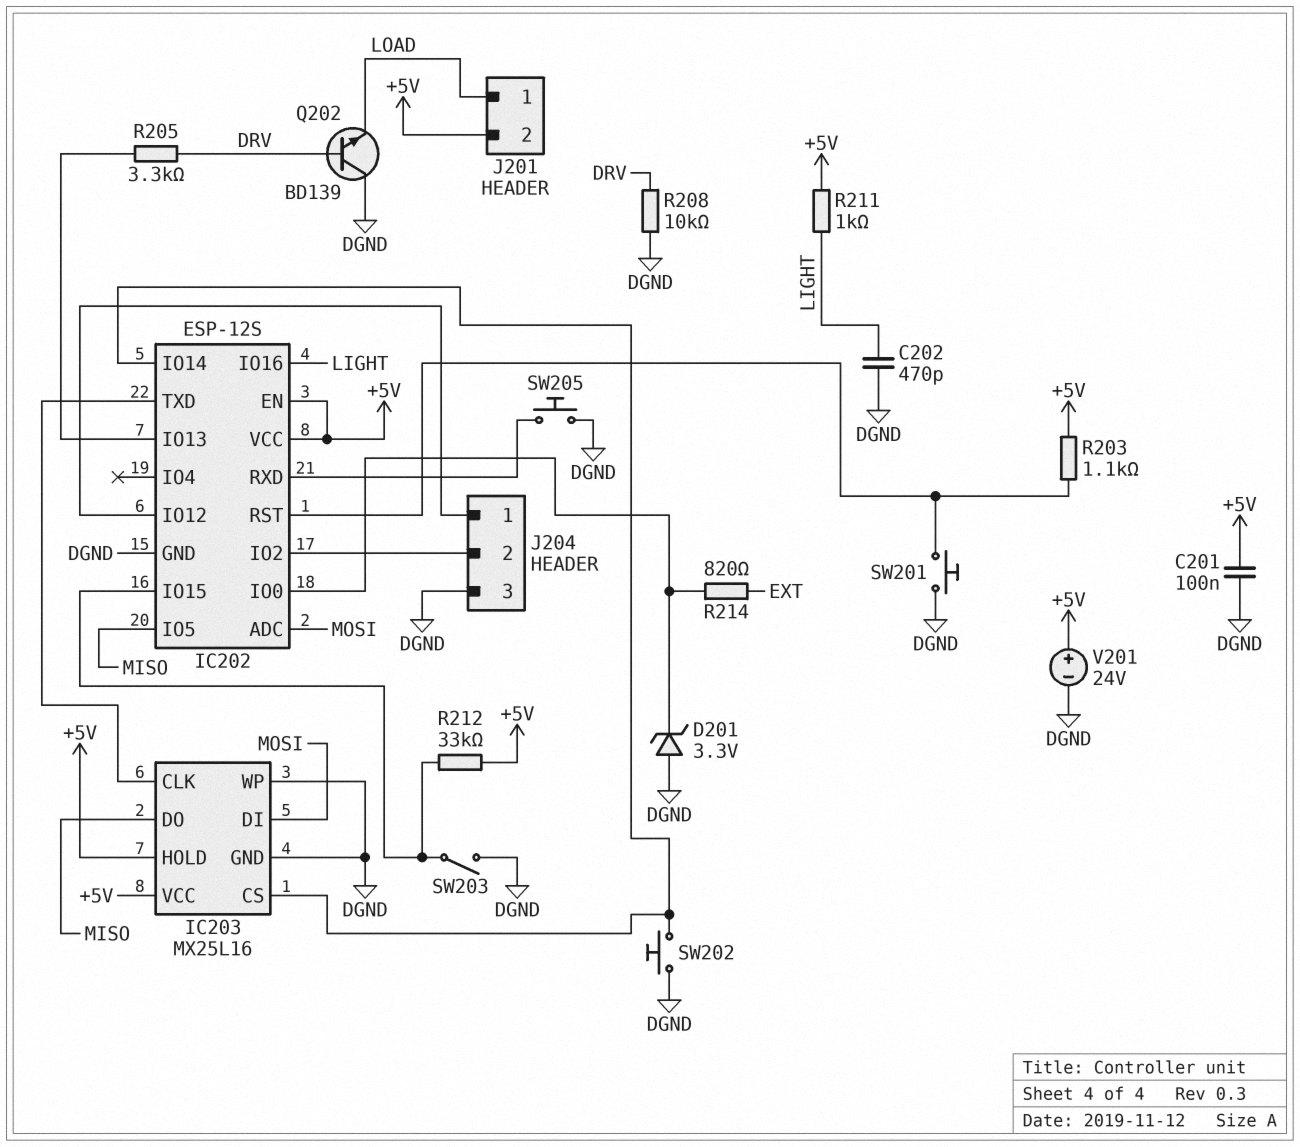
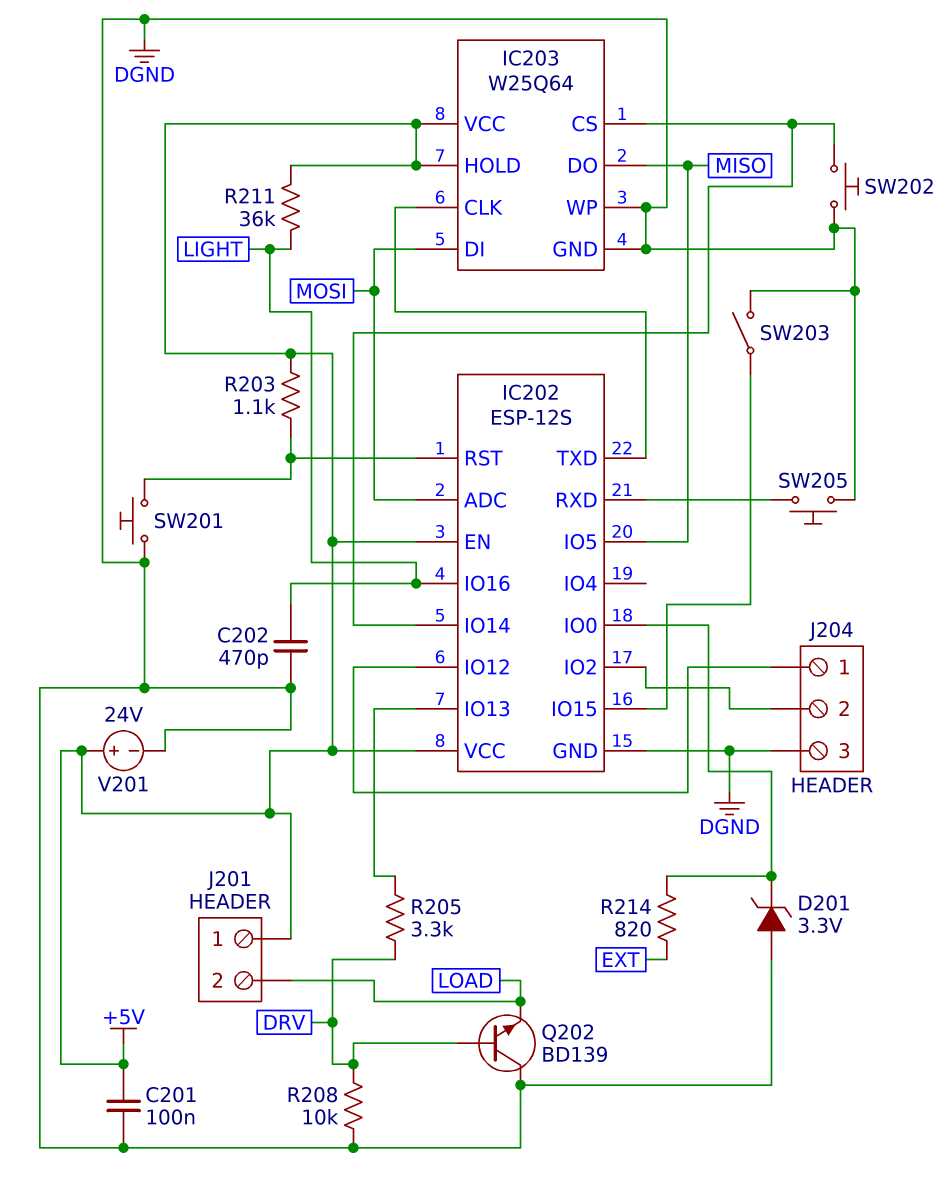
IC203: MX25L16 -> W25Q64
J201 pin 1: LOAD -> +5V
J201 pin 2: +5V -> LOAD
R211: 1k (+5V, LIGHT) -> 36k (+5V, LIGHT)
R212: 33k (+5V, IC202/IO15) -> none

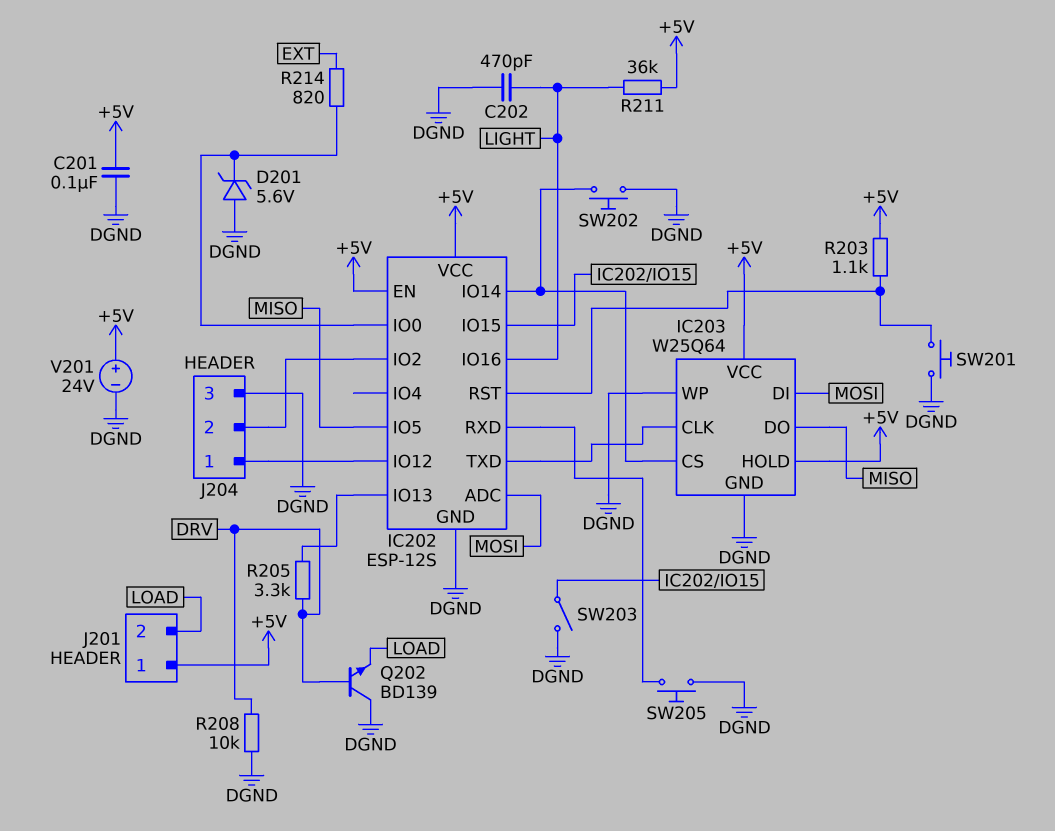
D201: zener 3.3V (A DGND, K IC202/IO0) -> zener 5.6V (A DGND, K IC202/IO0)

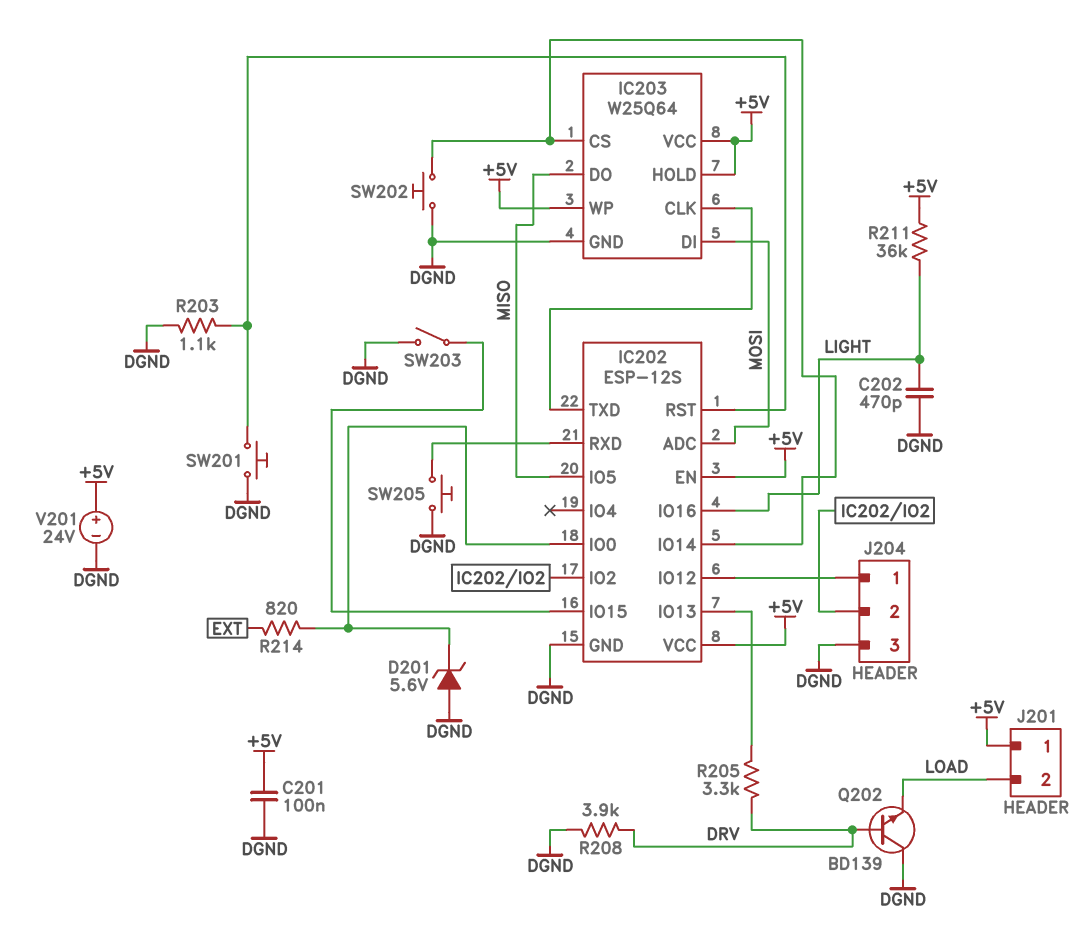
IC203 pin WP: DGND -> +5V
R203: 1.1k (+5V, IC202/RST) -> 1.1k (DGND, IC202/RST)
R208: 10k (DGND, DRV) -> 3.9k (DGND, DRV)

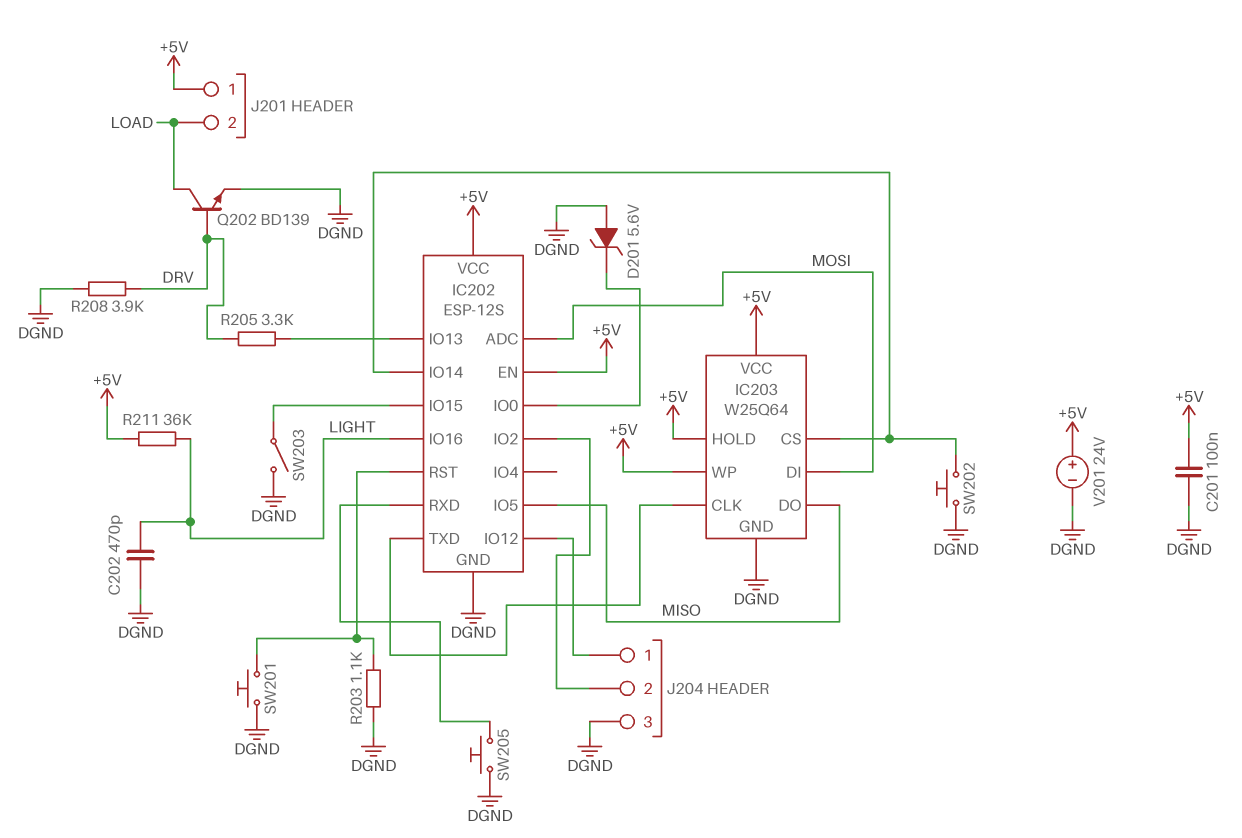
Q202: NPN BD139 (B DRV, C DGND, E LOAD) -> NPN BD139 (B DRV, C LOAD, E DGND)
R214: 820 (EXT, IC202/IO0) -> none

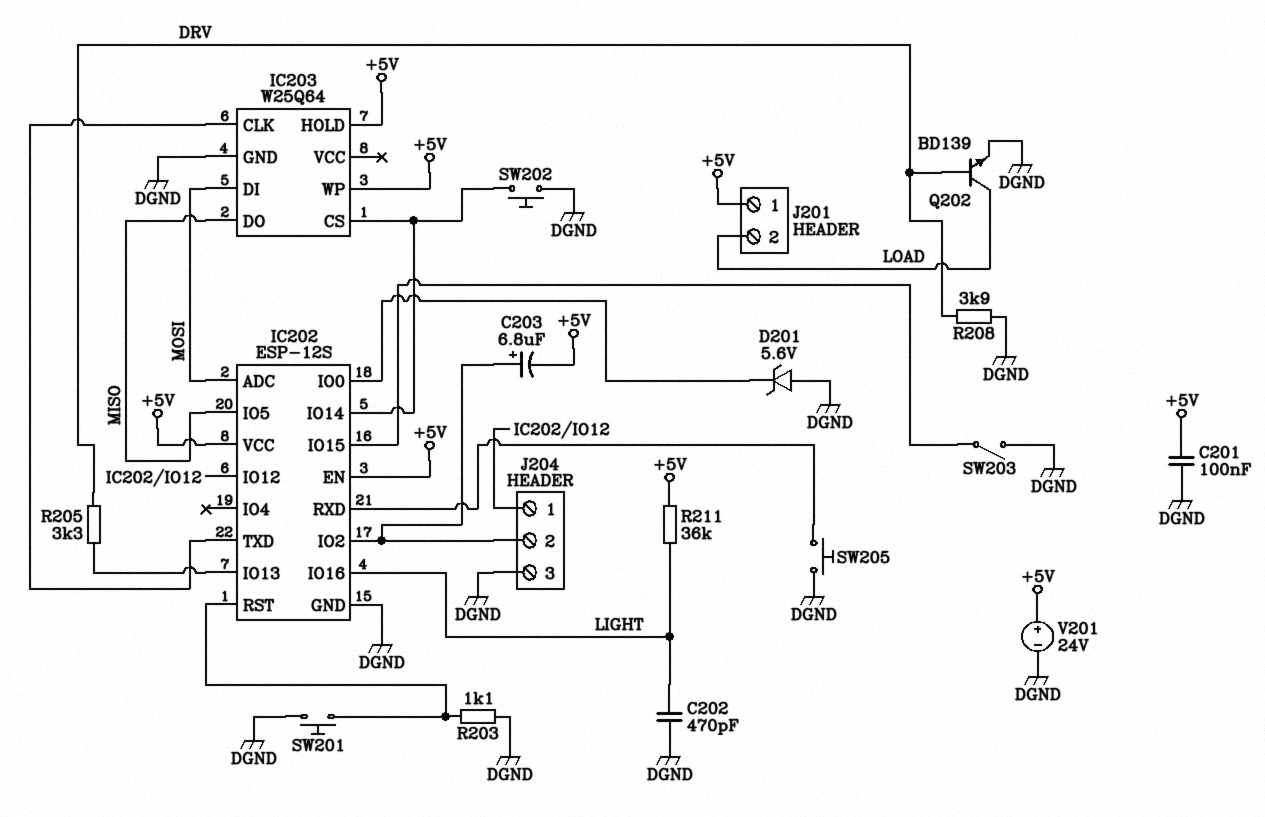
C203: none -> 6.8uF (plus IC202/IO2, minus +5V)
IC203 pin VCC: +5V -> none

